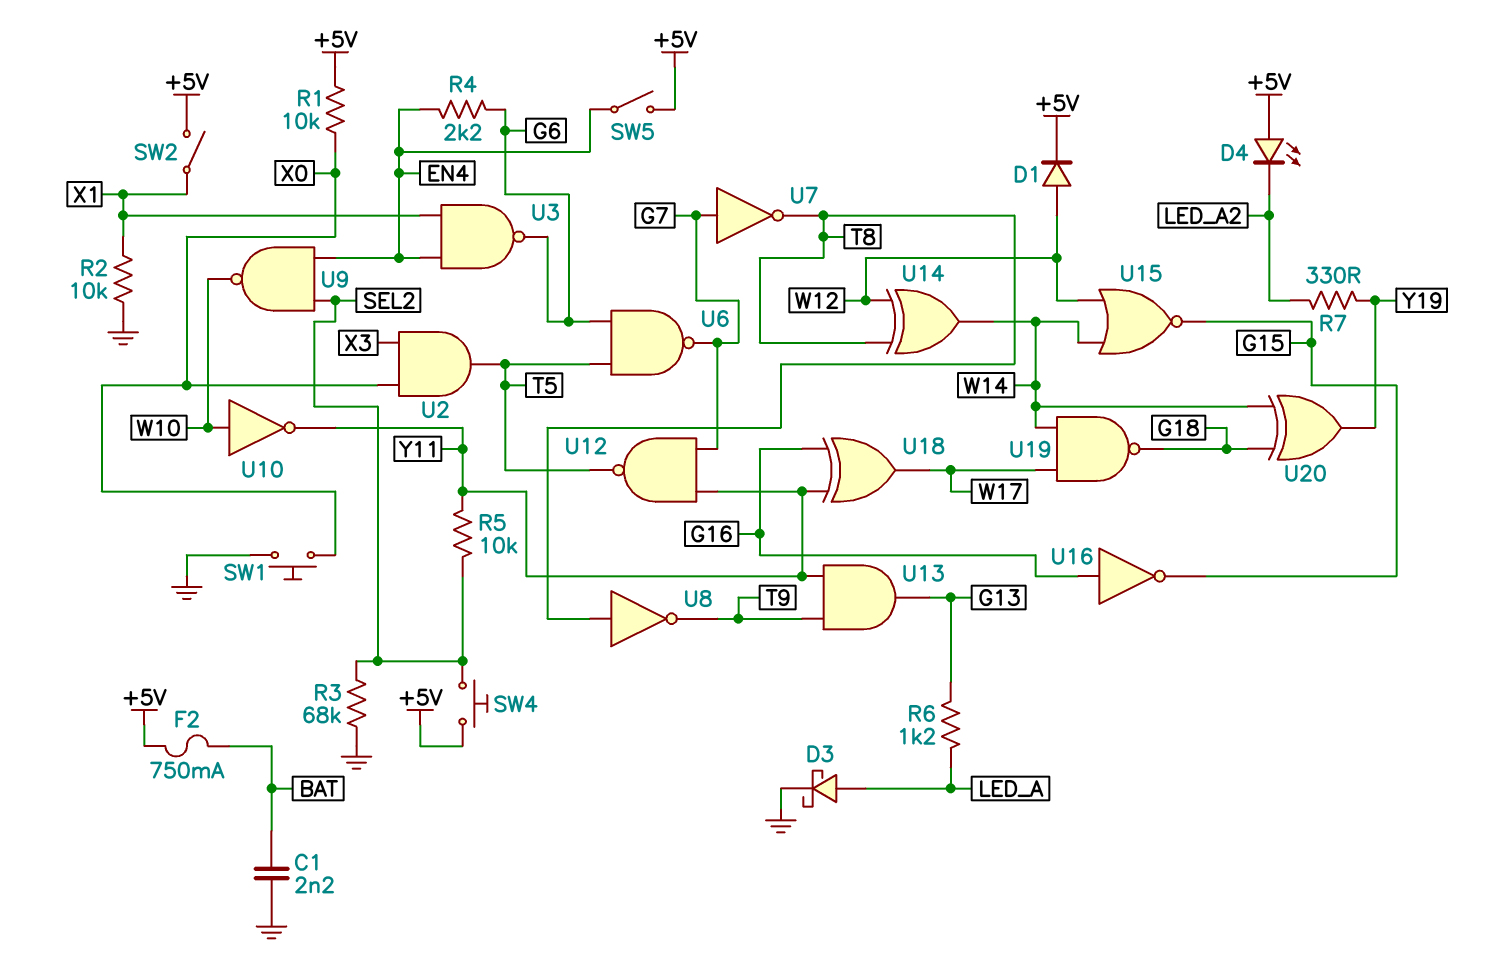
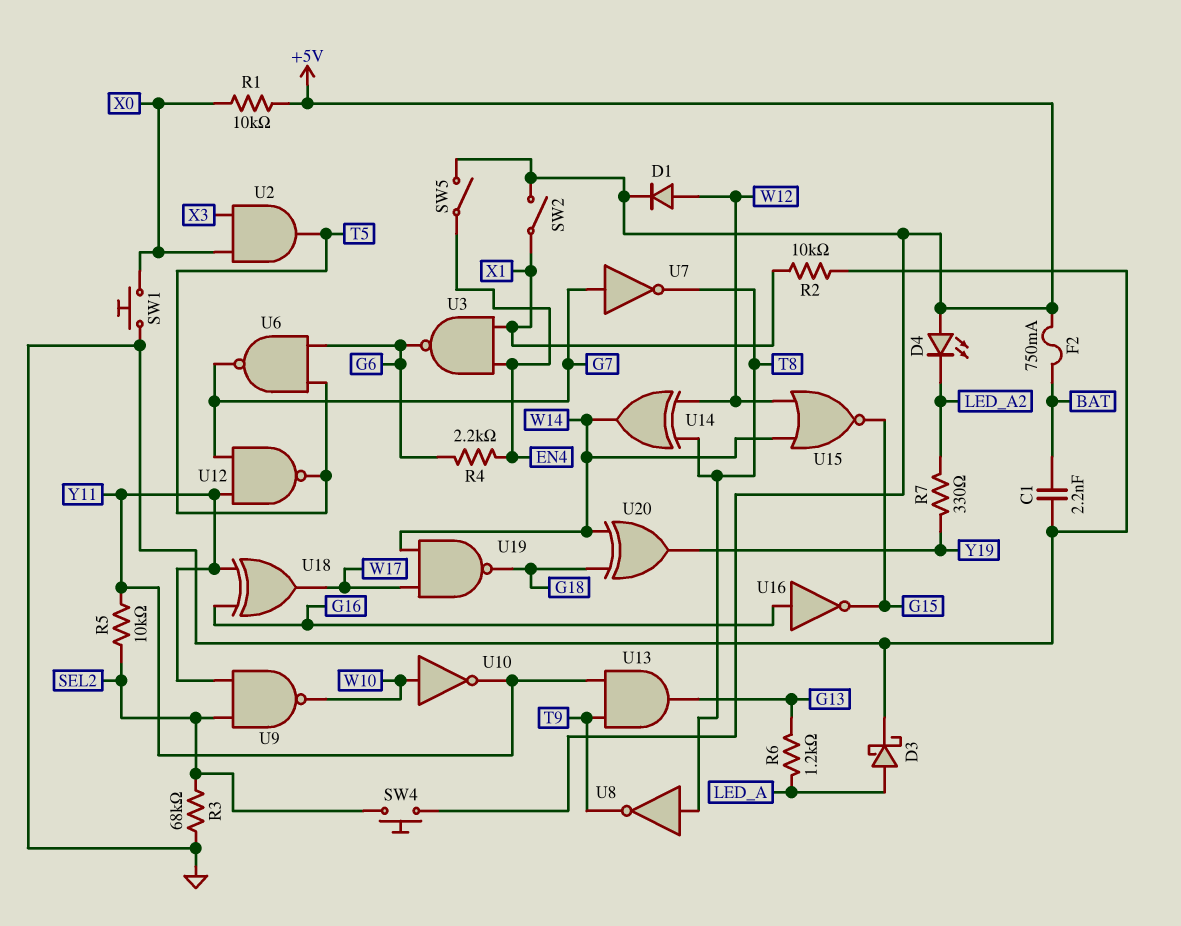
U9: NAND (in EN4, in SEL2, out W10) -> NAND (in SEL2, in Y11, out W10)

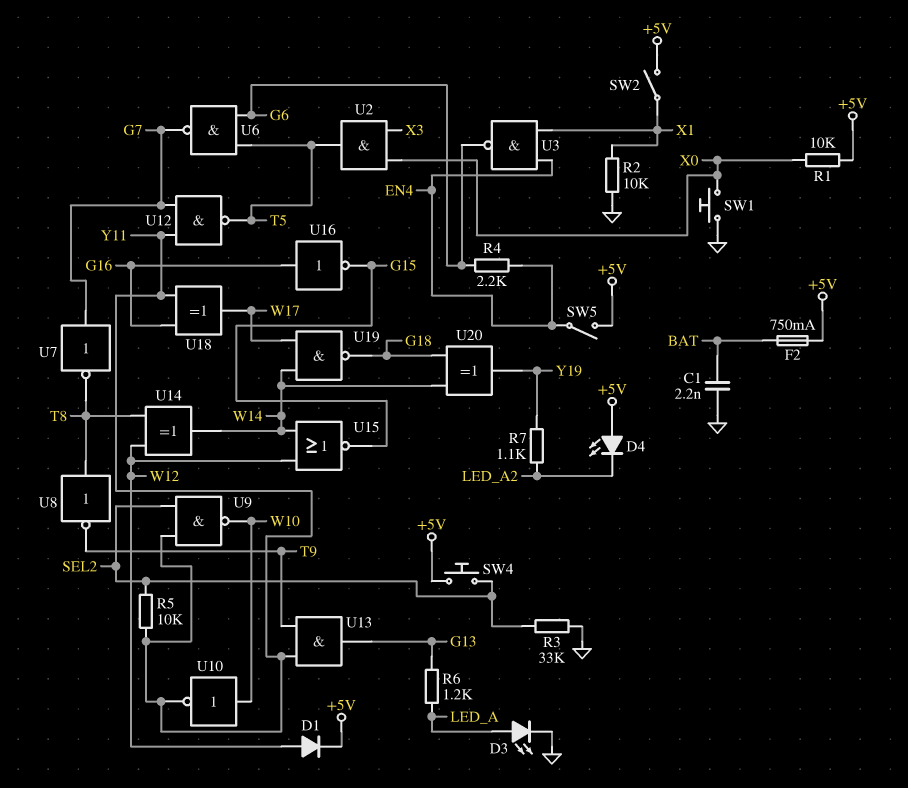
D3: schottky (A LED_A, K GND) -> LED (A LED_A, K GND)
R3: 68k (GND, SEL2) -> 33k (GND, SEL2)
R7: 330 (LED_A2, Y19) -> 1.1k (LED_A2, Y19)

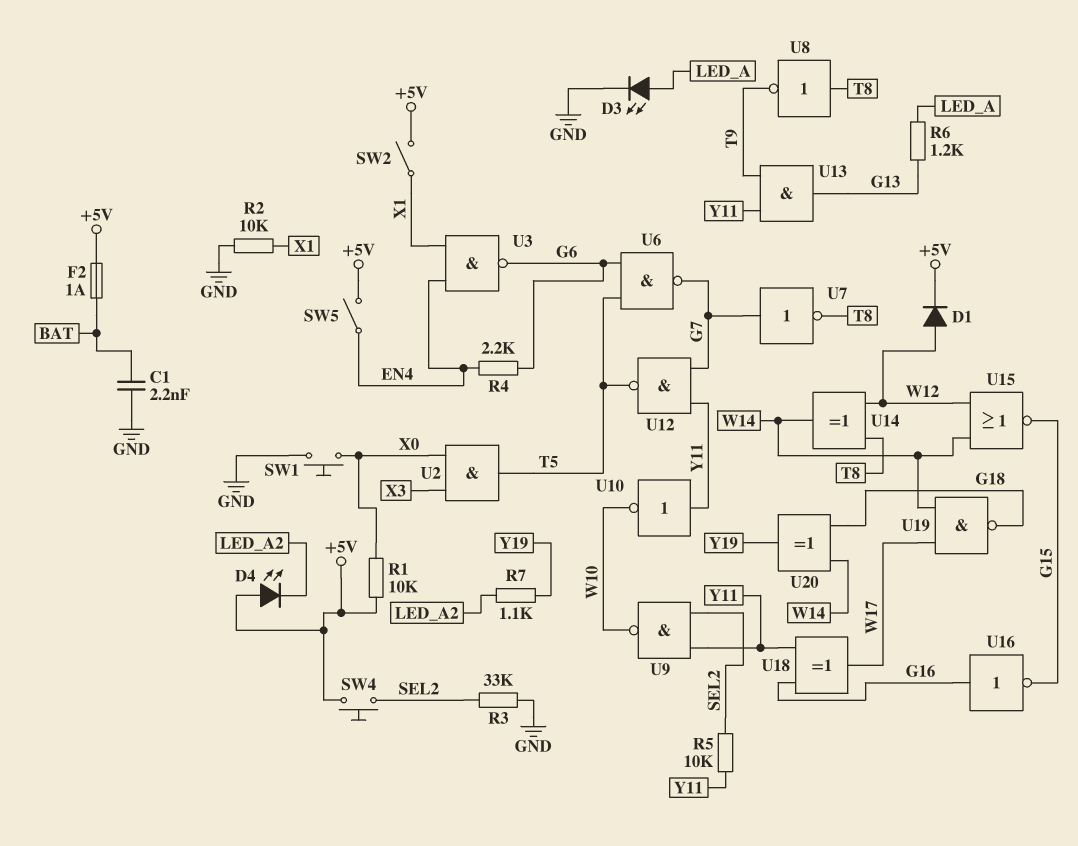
F2: 750mA (+5V, BAT) -> 1A (+5V, BAT)
U10: NOT (in W10, out Y11) -> NOT (in Y11, out W10)

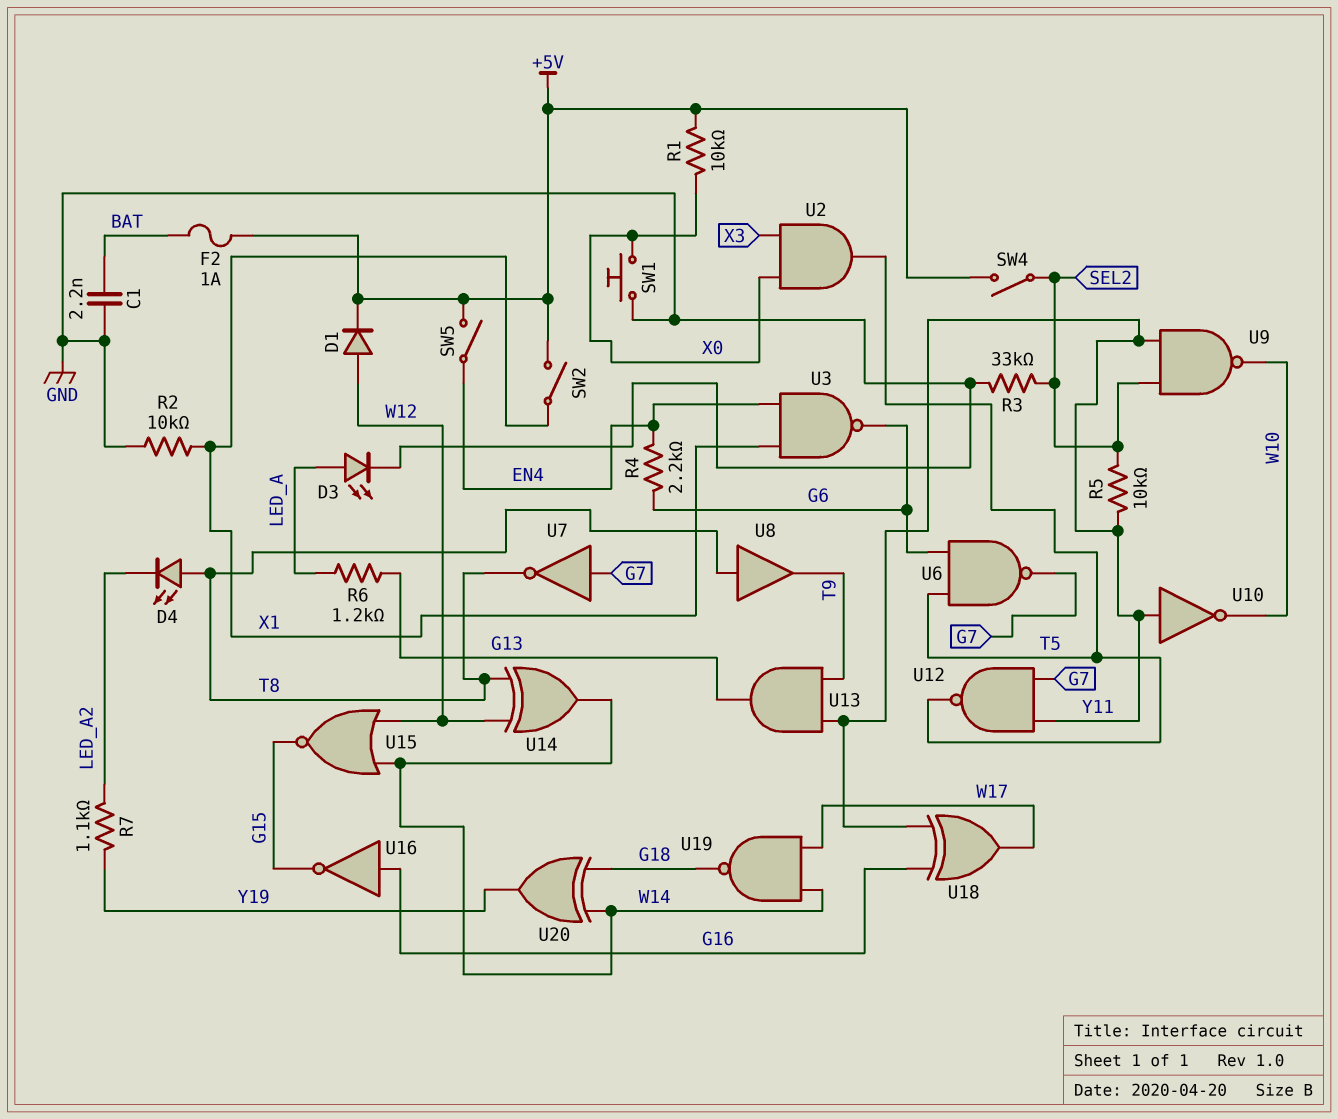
D4: LED (A +5V, K LED_A2) -> LED (A T8, K LED_A2)
SW4: button (+5V, SEL2) -> switch (+5V, SEL2)
U8: NOT (in T8, out T9) -> buffer (in T8, out T9)

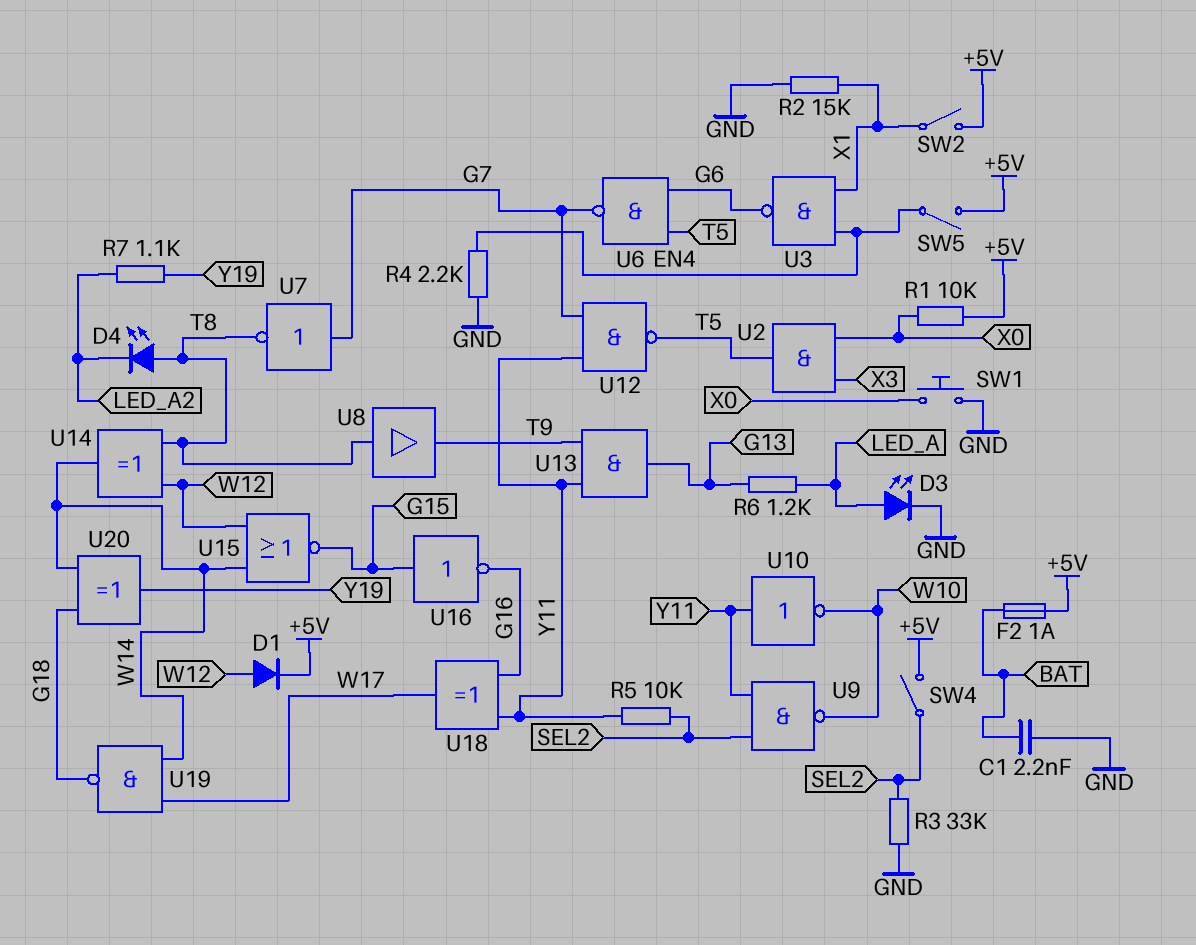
R2: 10k (GND, X1) -> 15k (GND, X1)
R4: 2.2k (EN4, G6) -> 2.2k (EN4, GND)
U16: NOT (in G16, out G15) -> NOT (in G15, out G16)

